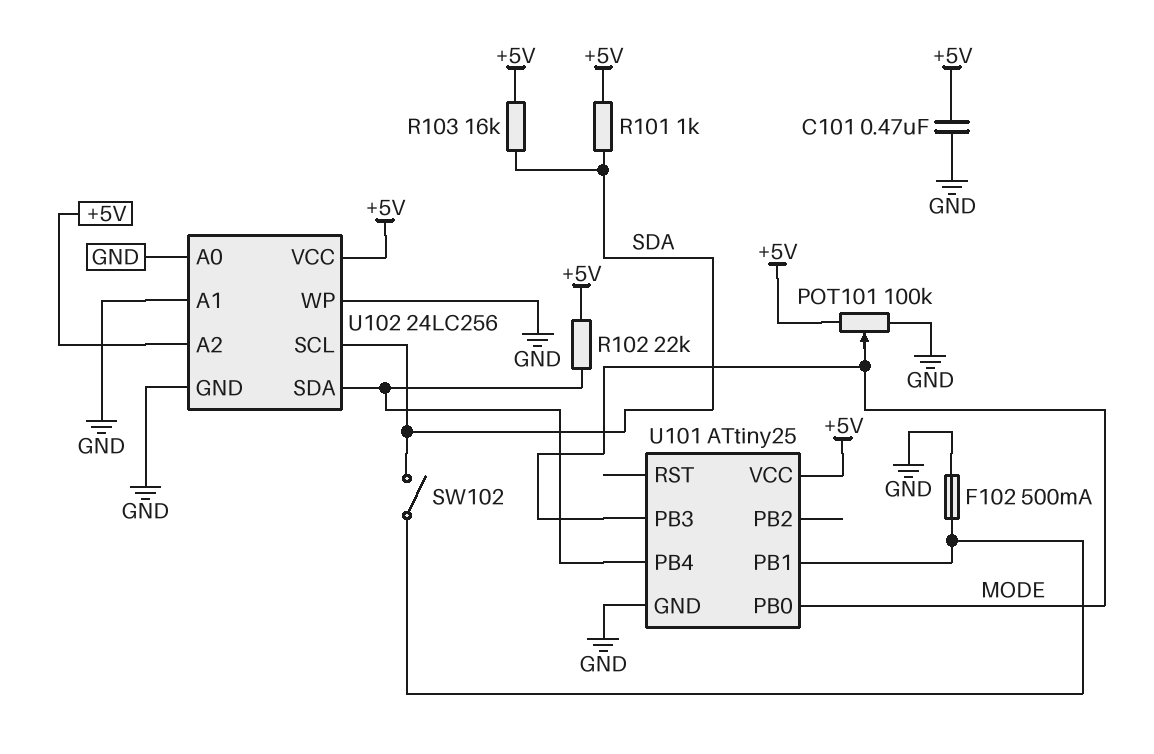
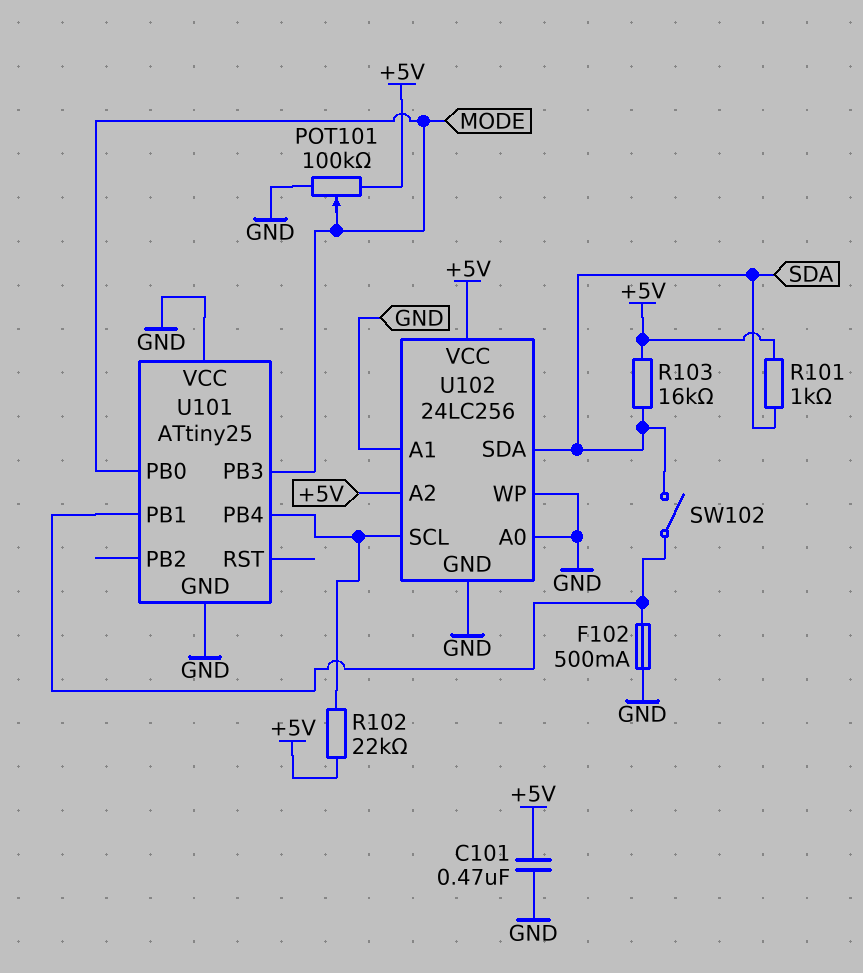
U101 pin VCC: +5V -> GND
U102 pin SCL: SDA -> U101/PB4
U102 pin SDA: U101/PB4 -> SDA

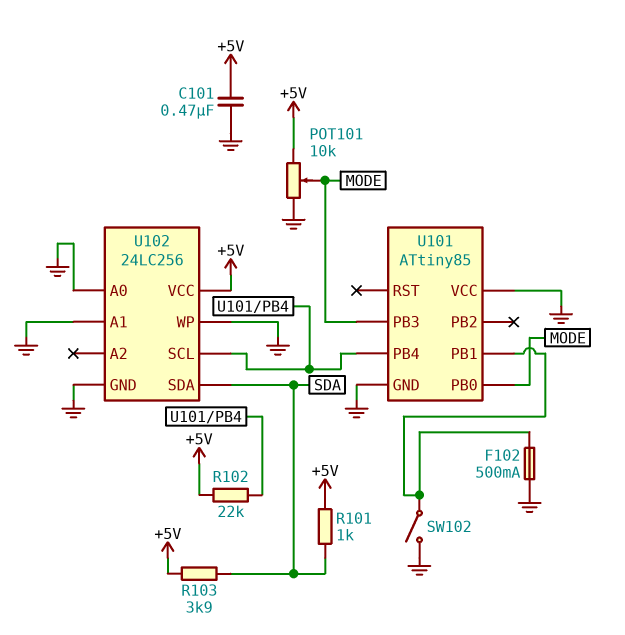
POT101: 100k (+5V, GND, wiper MODE) -> 10k (+5V, GND, wiper MODE)
R103: 16k (+5V, SDA) -> 3.9k (+5V, SDA)
SW102: switch (SDA, U101/PB1) -> switch (GND, U101/PB1)
U101: ATtiny25 -> ATtiny85
U102 pin A2: +5V -> none

